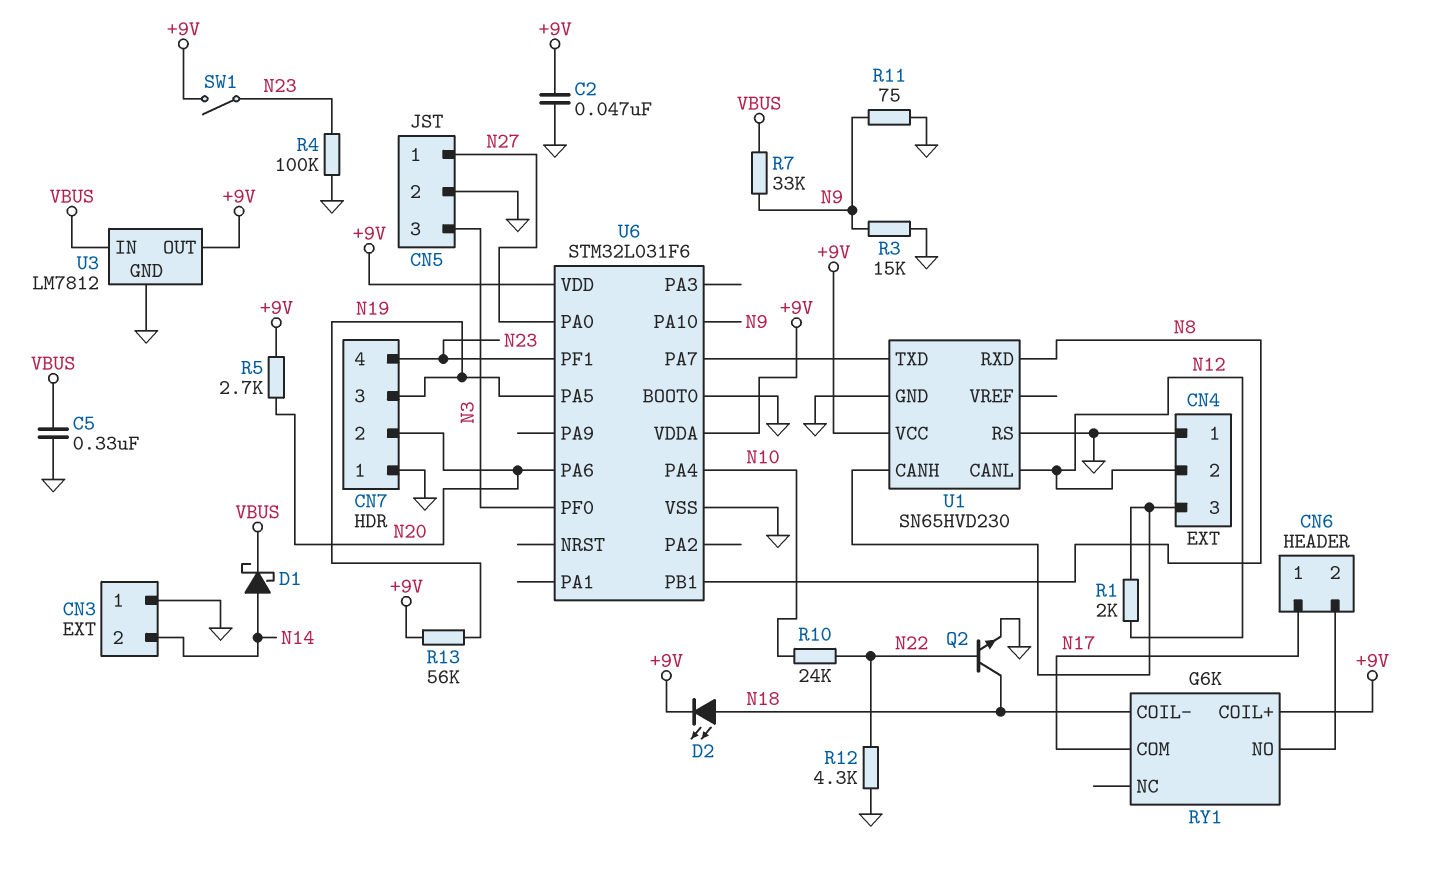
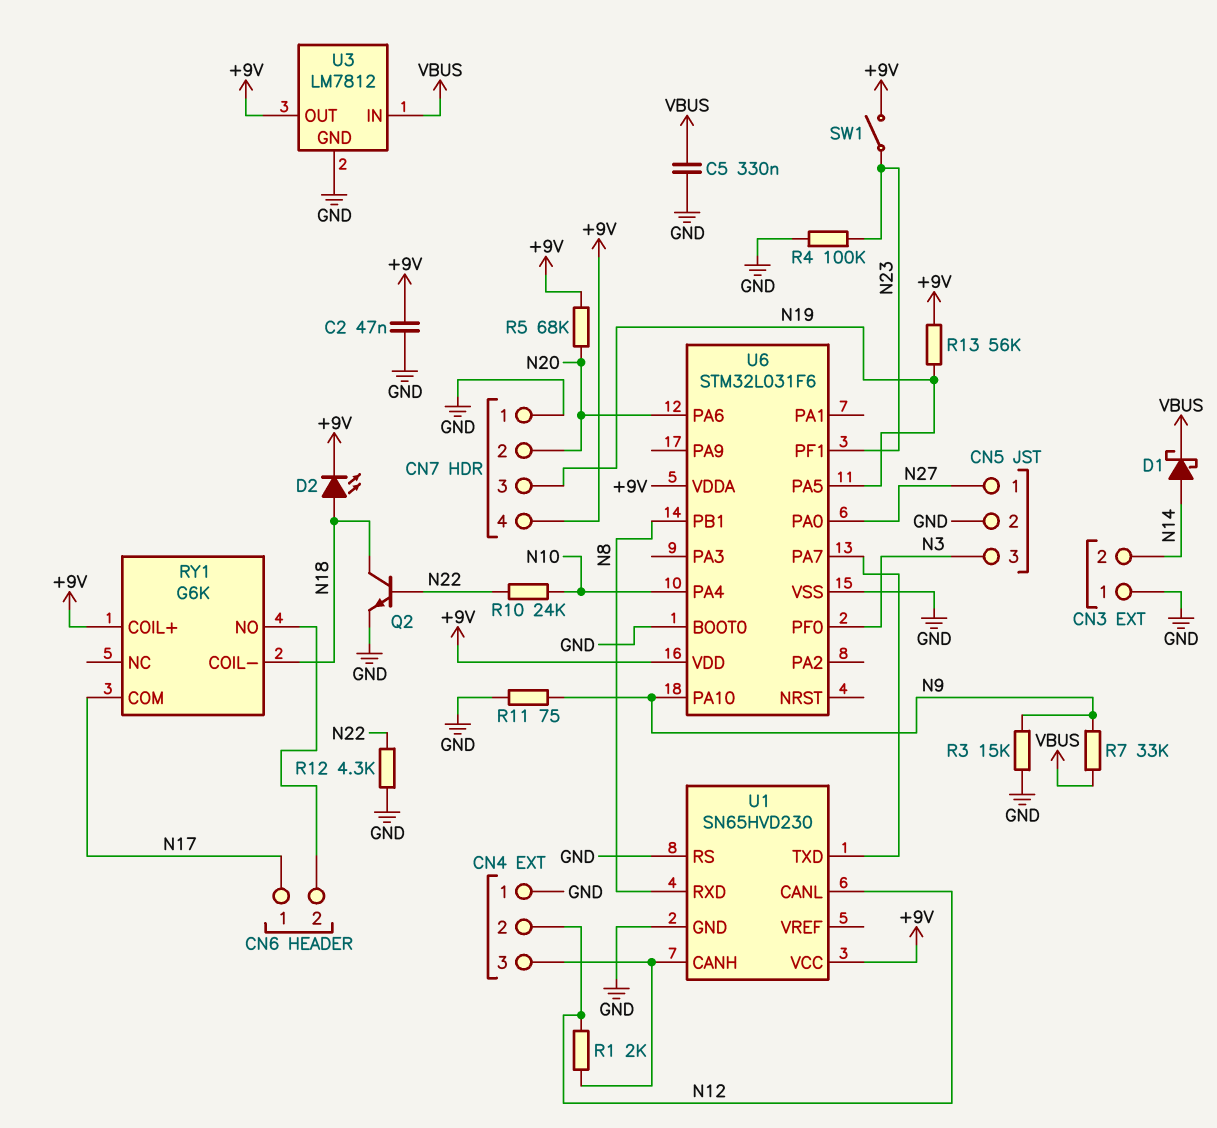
CN7 pin 4: N23 -> +9V
R5: 2.7k (+9V, N20) -> 68k (+9V, N20)

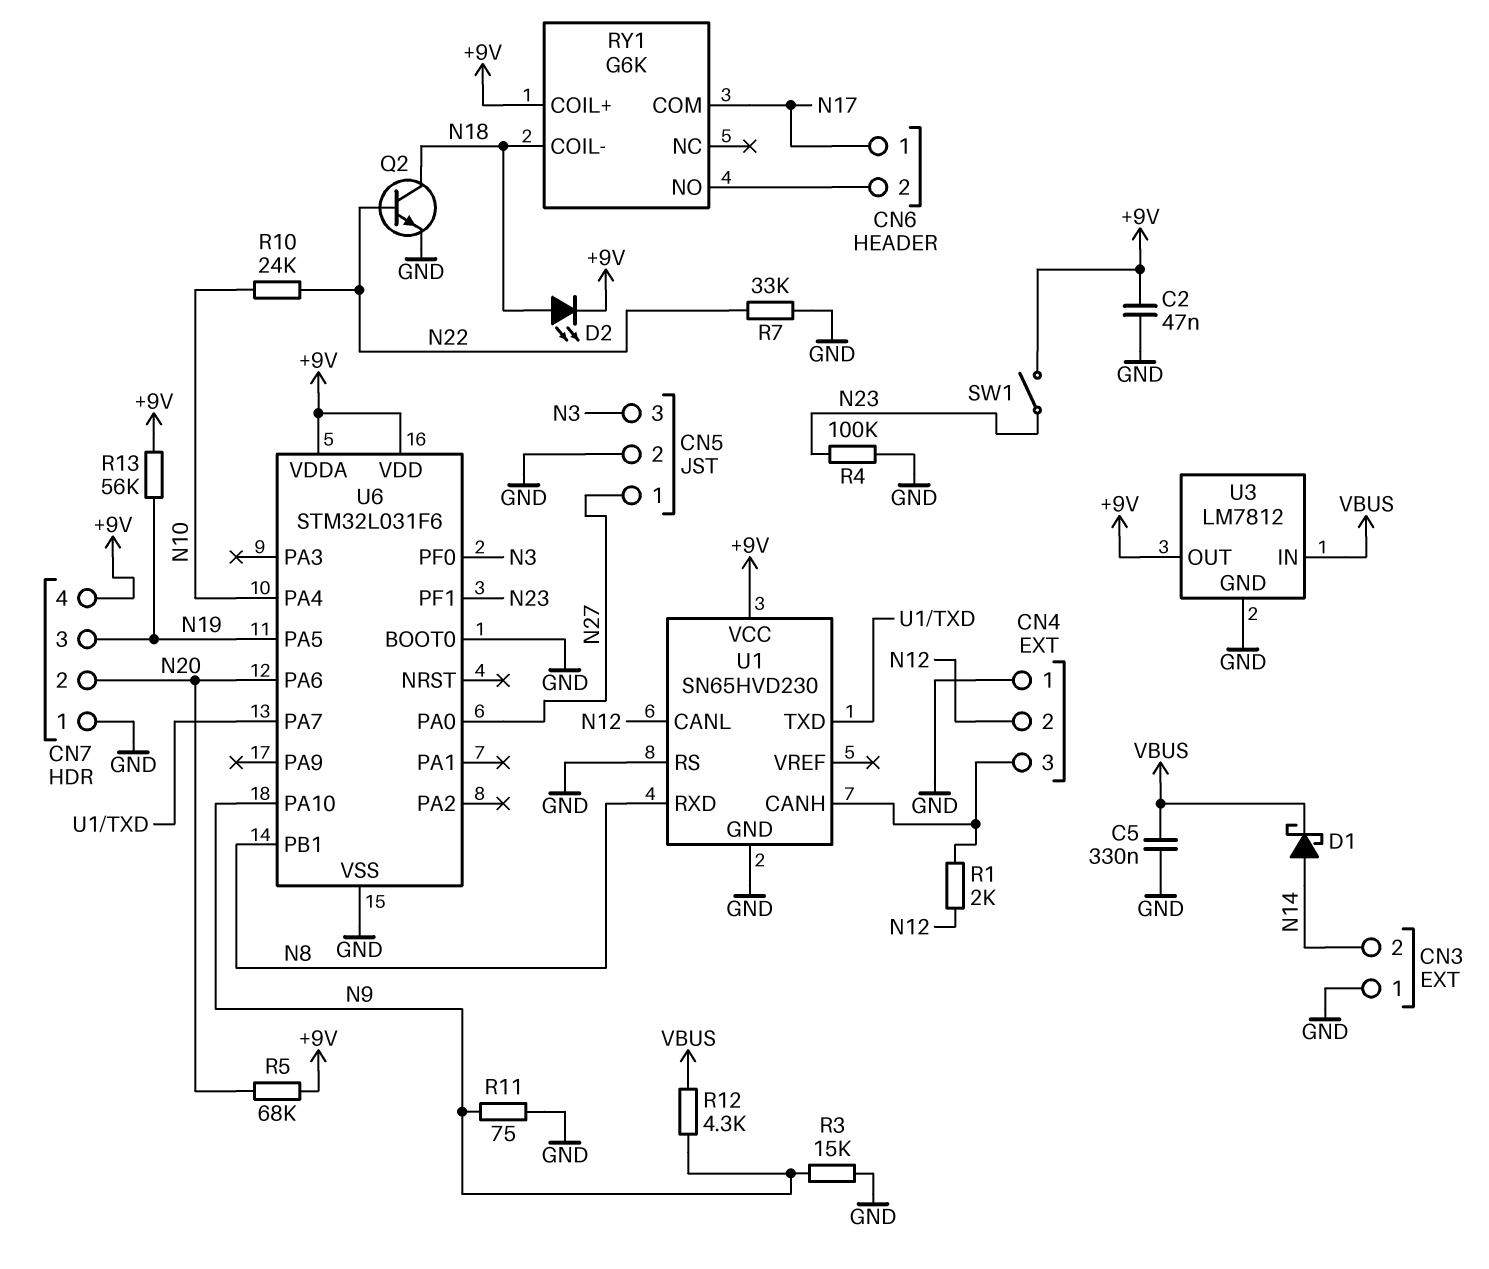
R7: 33k (N9, VBUS) -> 33k (GND, N22)
R12: 4.3k (GND, N22) -> 4.3k (N9, VBUS)

